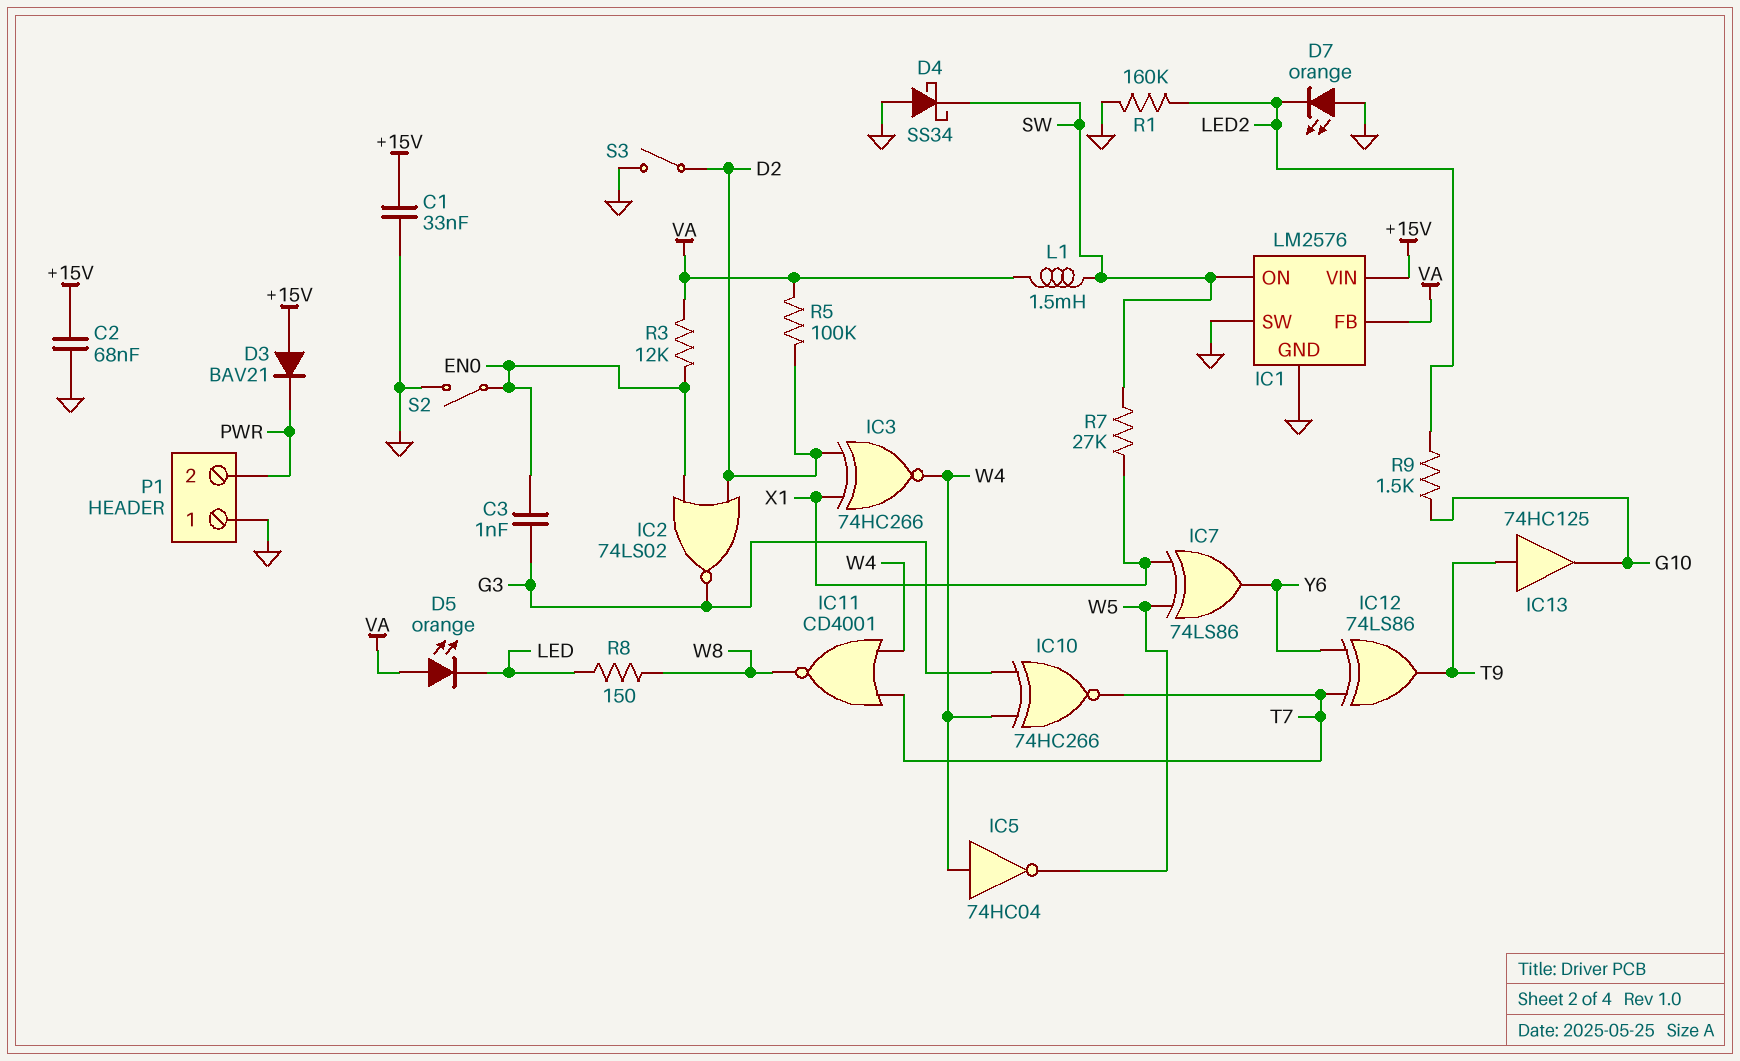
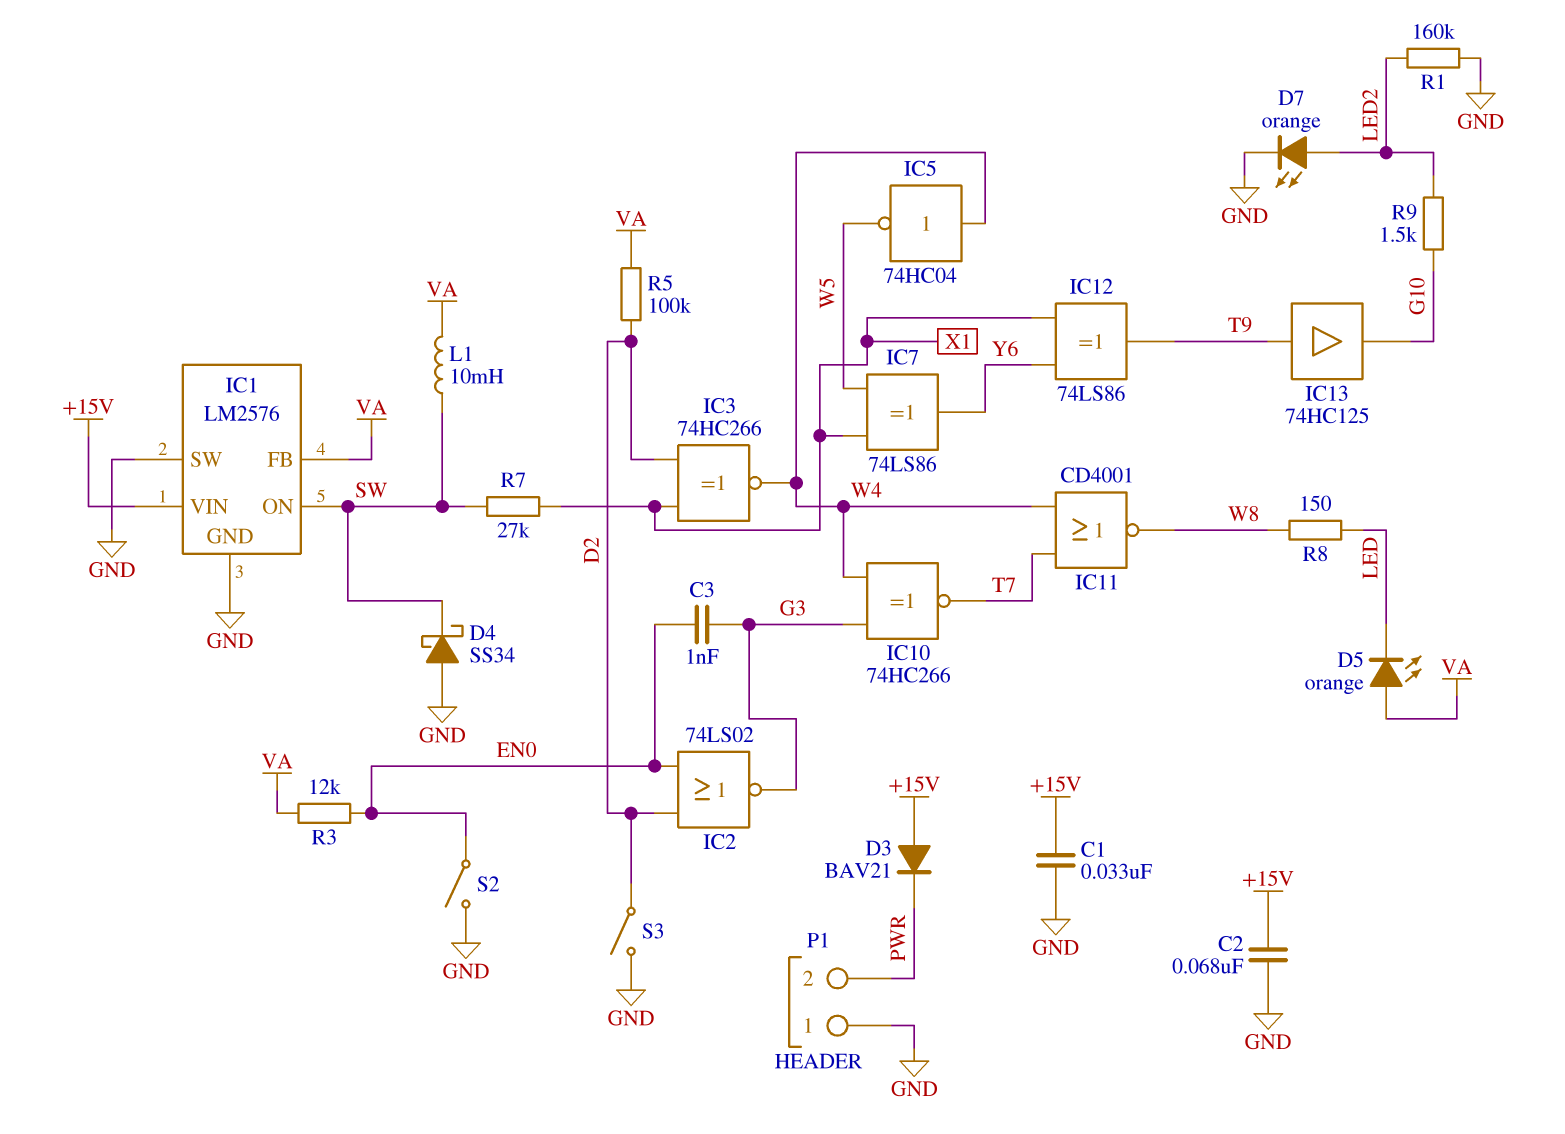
D7: LED orange (A GND, K LED2) -> LED orange (A LED2, K GND)
IC12: XOR 74LS86 (in T7, in Y6, out T9) -> XOR 74LS86 (in X1, in Y6, out T9)
L1: 1.5mH (SW, VA) -> 10mH (SW, VA)

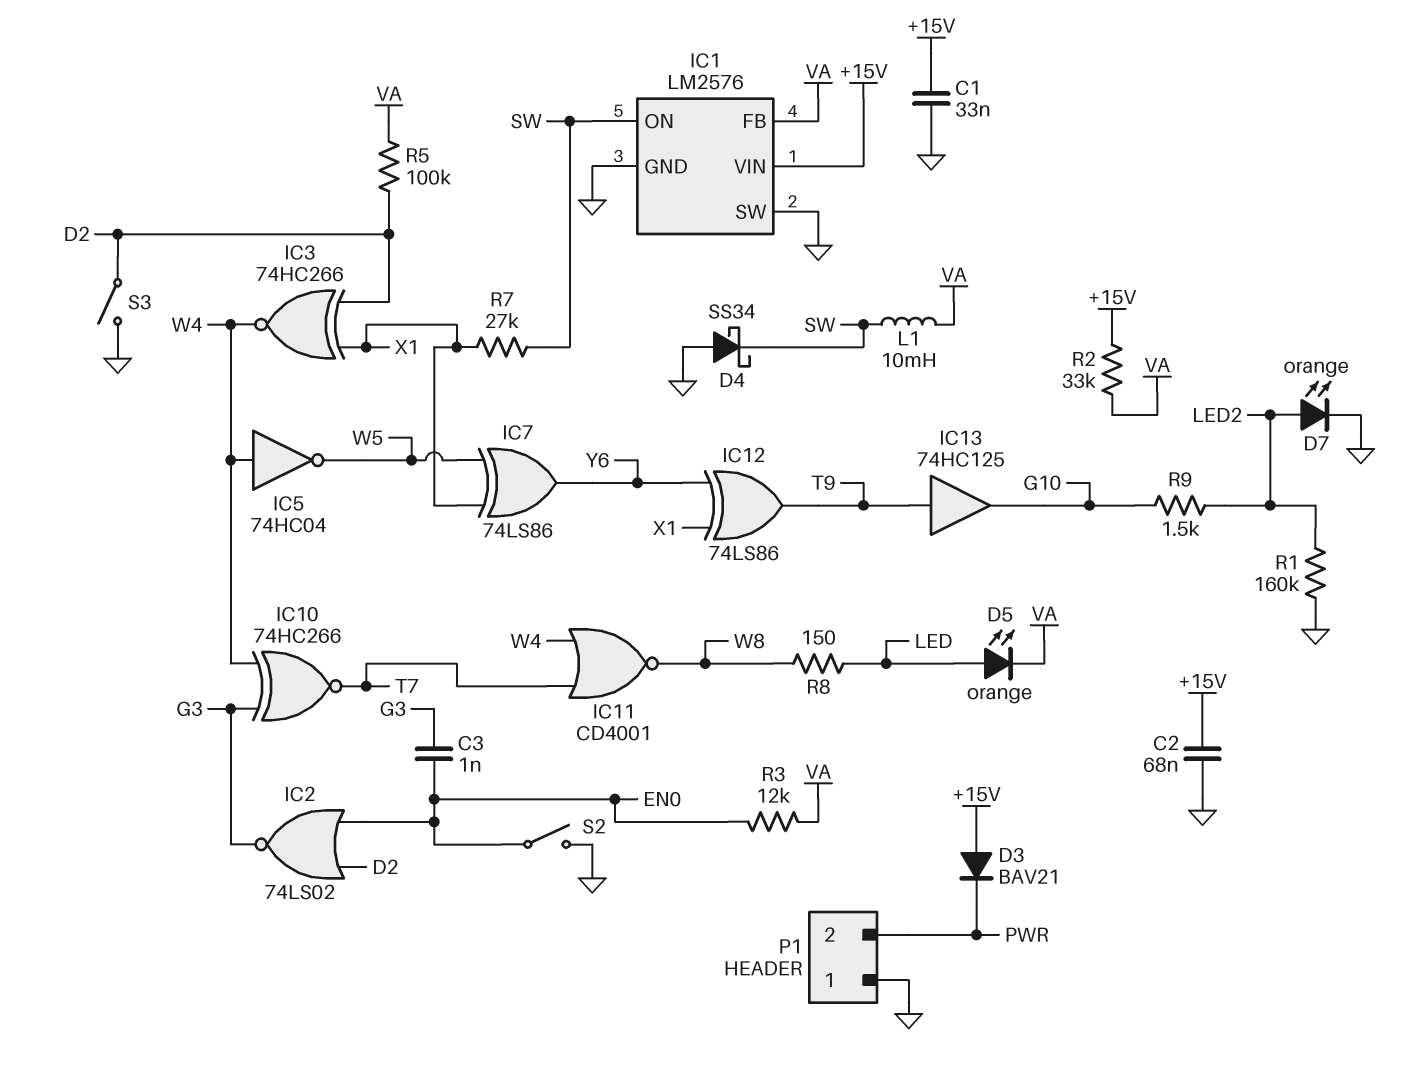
D5: LED orange (A VA, K LED) -> LED orange (A LED, K VA)
R2: none -> 33k (+15V, VA)

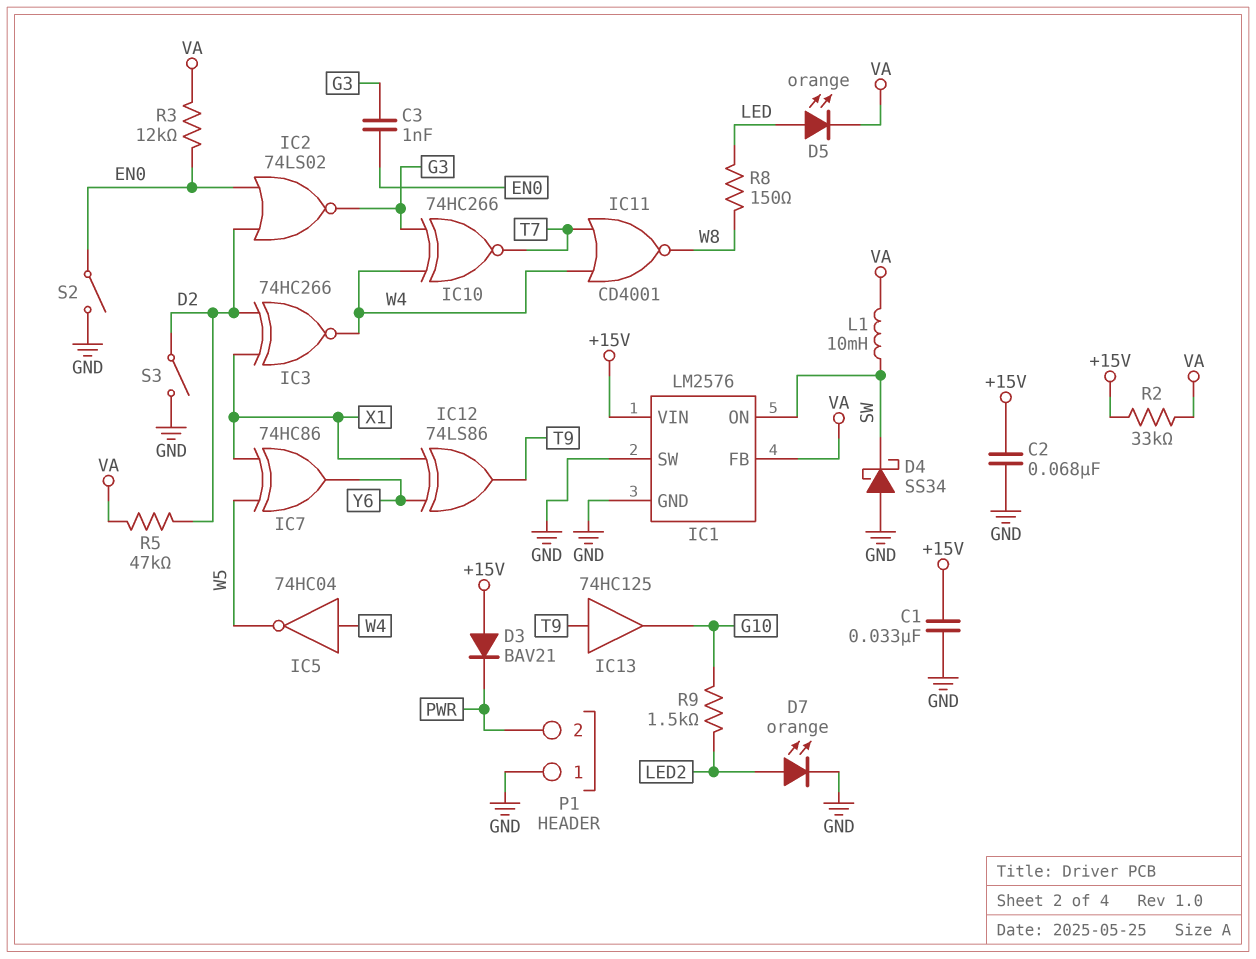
IC7: XOR 74LS86 (in W5, in X1, out Y6) -> XOR 74HC86 (in W5, in X1, out Y6)
R1: 160k (GND, LED2) -> none
R5: 100k (D2, VA) -> 47k (D2, VA)
R7: 27k (SW, X1) -> none

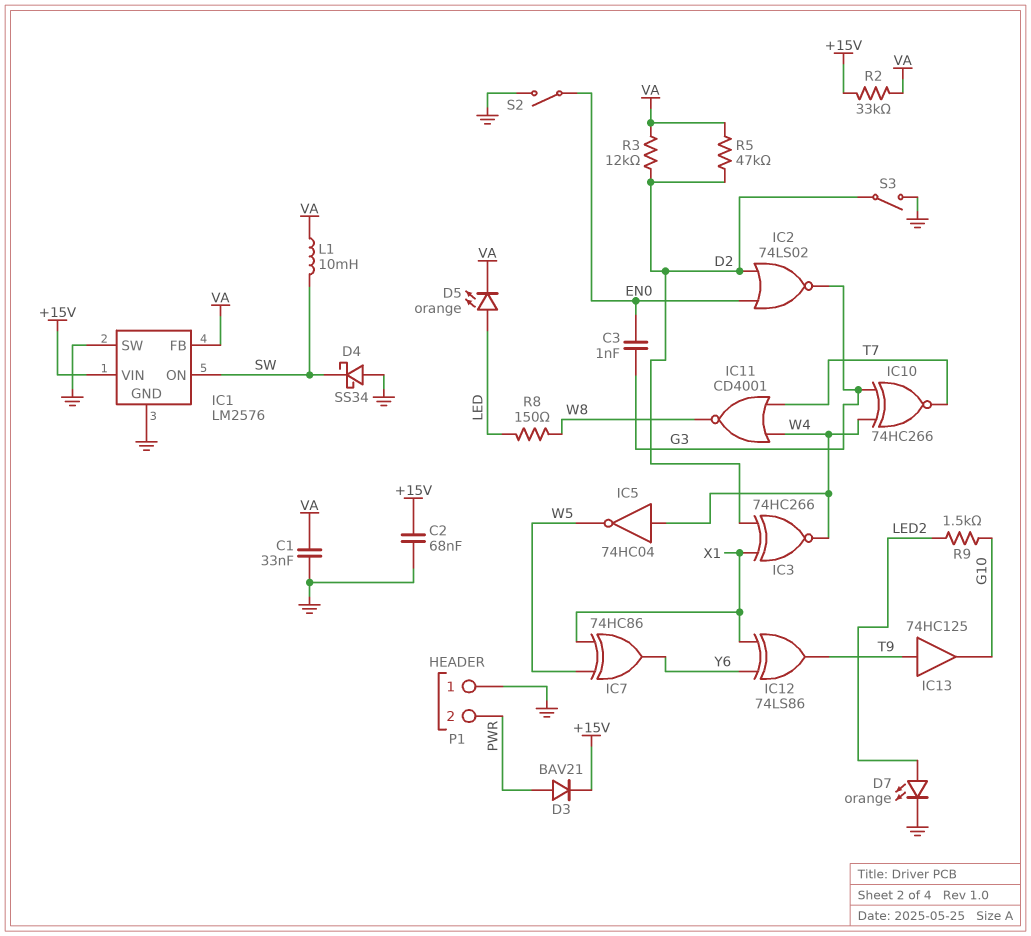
C1: 33nF (+15V, GND) -> 33nF (GND, VA)
D3: diode BAV21 (A +15V, K PWR) -> diode BAV21 (A PWR, K +15V)
R3: 12k (EN0, VA) -> 12k (D2, VA)

